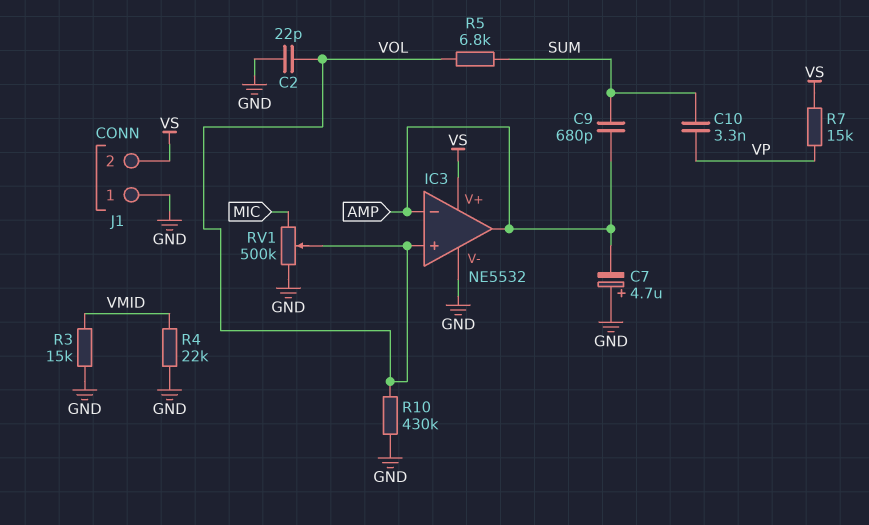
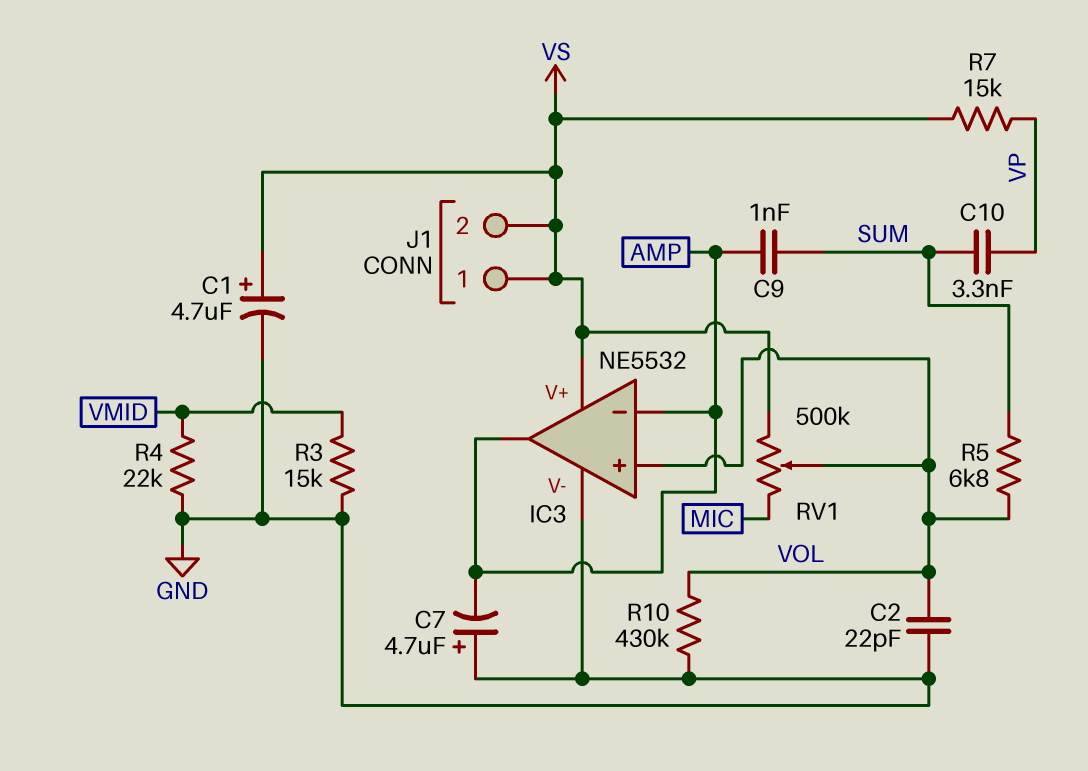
C1: none -> 4.7uF (plus VS, minus GND)
C9: 680pF (AMP, SUM) -> 1nF (AMP, SUM)
J1 pin 1: GND -> VS
RV1: 500k (GND, MIC, wiper VOL) -> 500k (MIC, VS, wiper VOL)

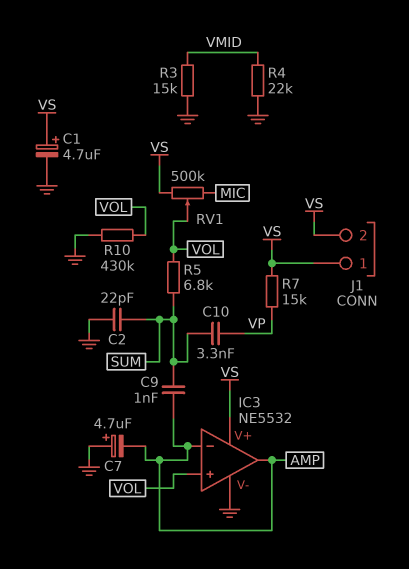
C2: 22pF (GND, VOL) -> 22pF (GND, SUM)

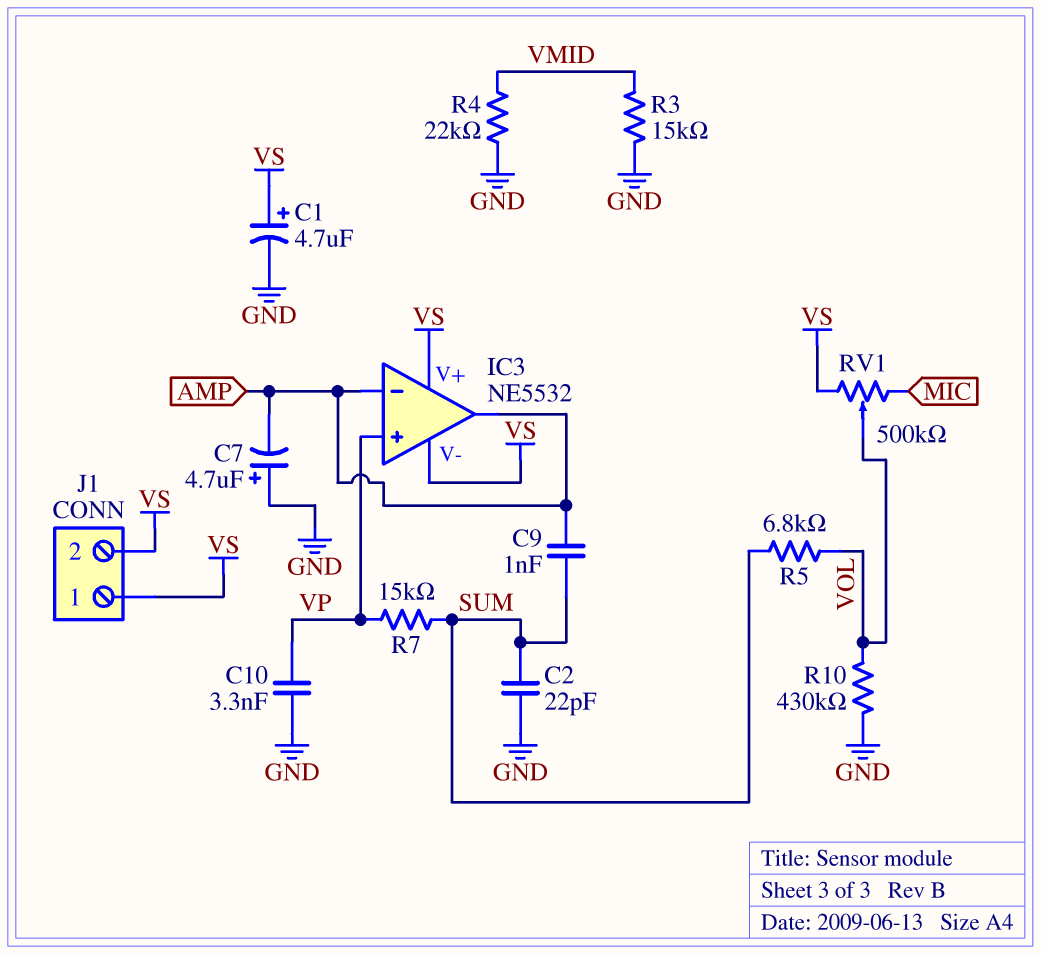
C10: 3.3nF (SUM, VP) -> 3.3nF (GND, VP)
IC3 pin V-: GND -> VS
IC3 pin in+: VOL -> VP
R7: 15k (VP, VS) -> 15k (SUM, VP)

